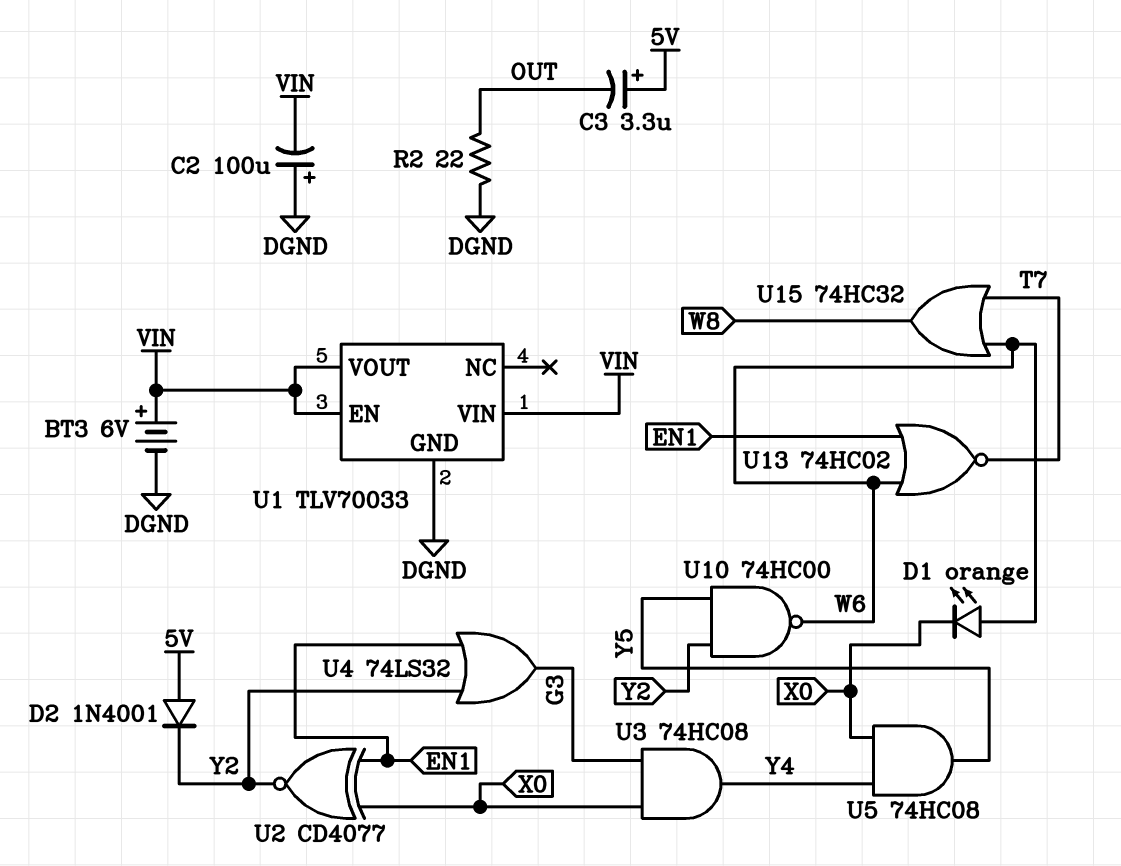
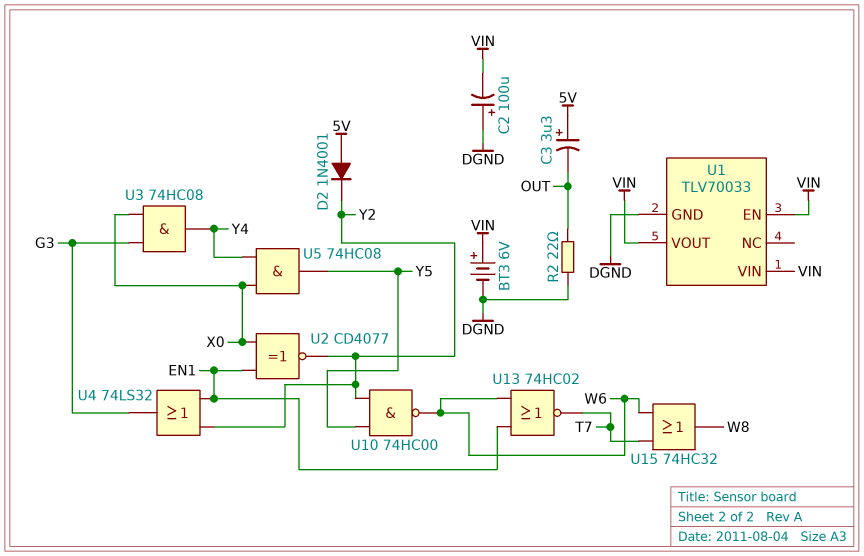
D1: LED orange (A W6, K X0) -> none

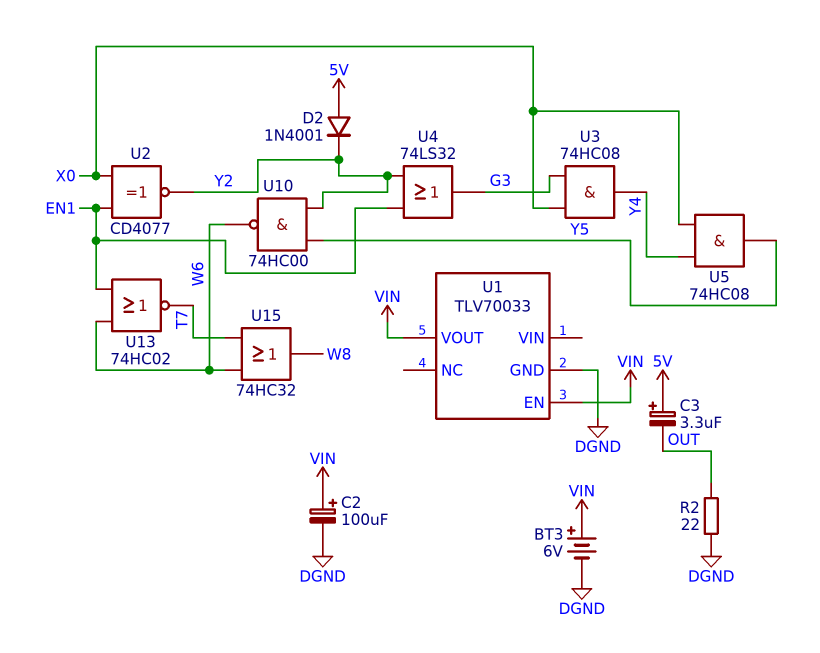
C2: 100uF (plus DGND, minus VIN) -> 100uF (plus VIN, minus DGND)
U1 pin VIN: VIN -> none

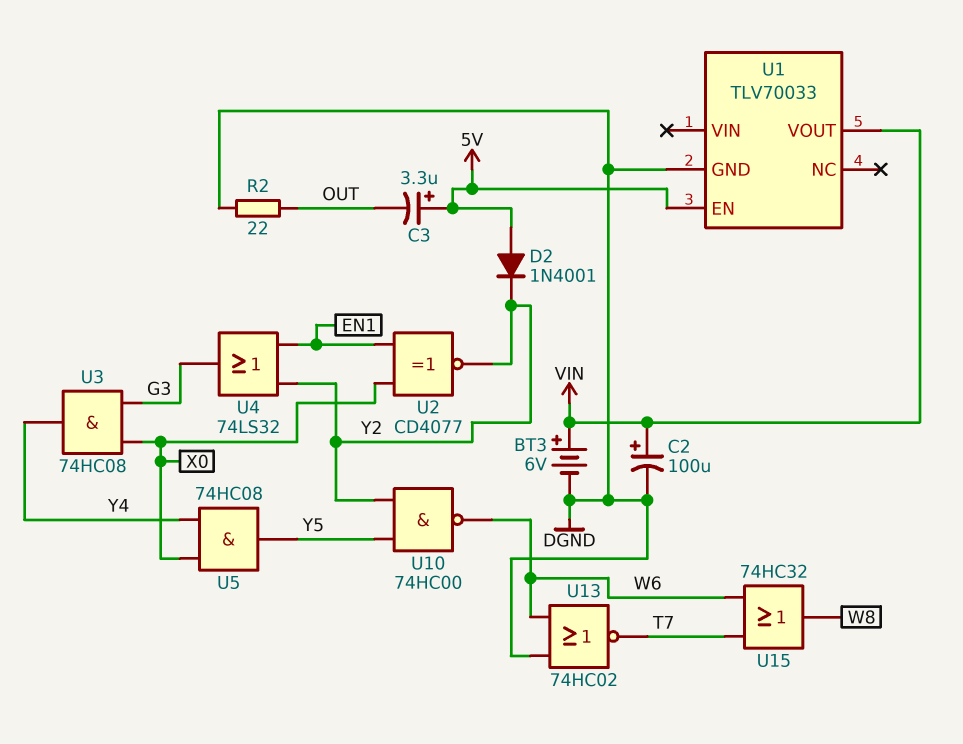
U1 pin EN: VIN -> 5V
U13: NOR 74HC02 (in EN1, in W6, out T7) -> NOR 74HC02 (in DGND, in W6, out T7)

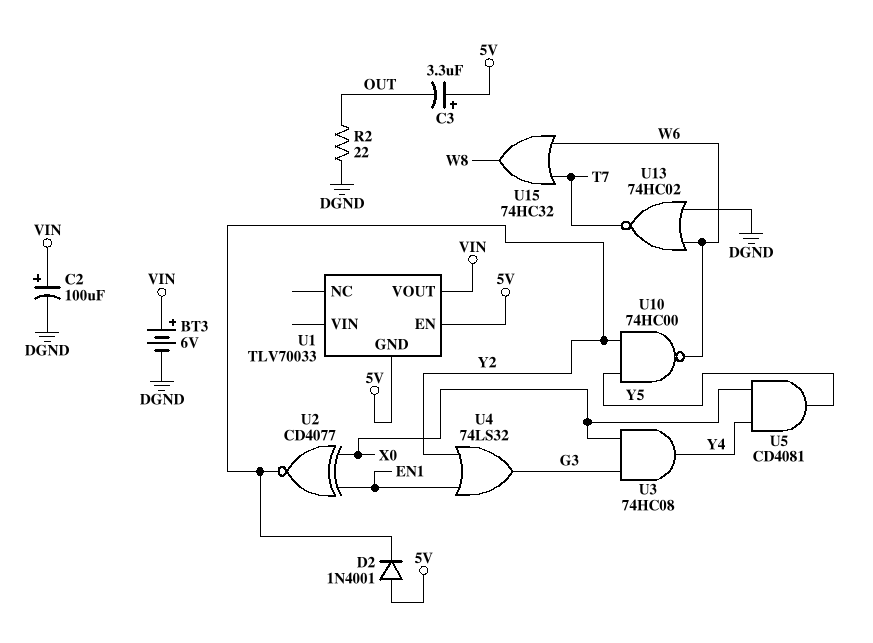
U1 pin GND: DGND -> 5V
U5: AND 74HC08 (in X0, in Y4, out Y5) -> AND CD4081 (in X0, in Y4, out Y5)

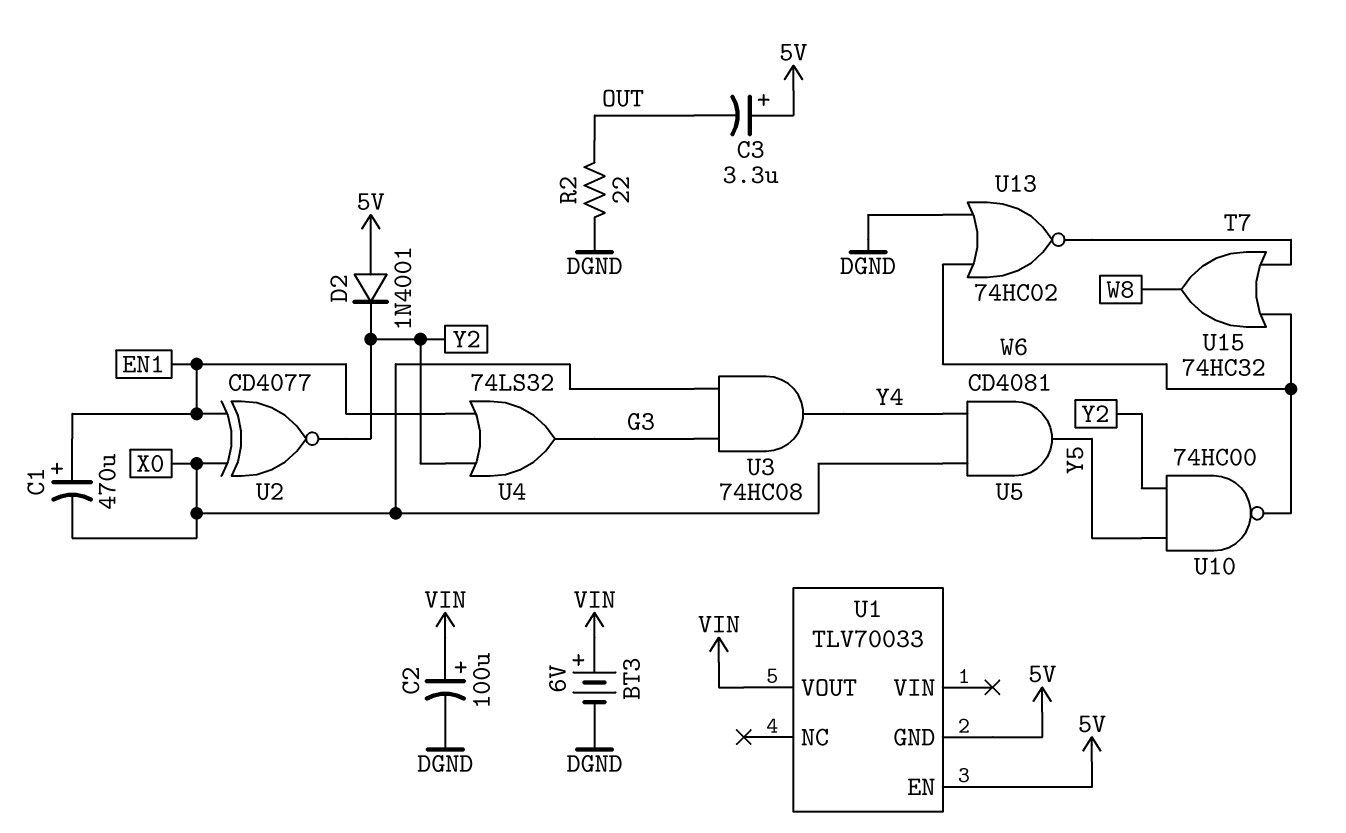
C1: none -> 470uF (plus EN1, minus X0)

